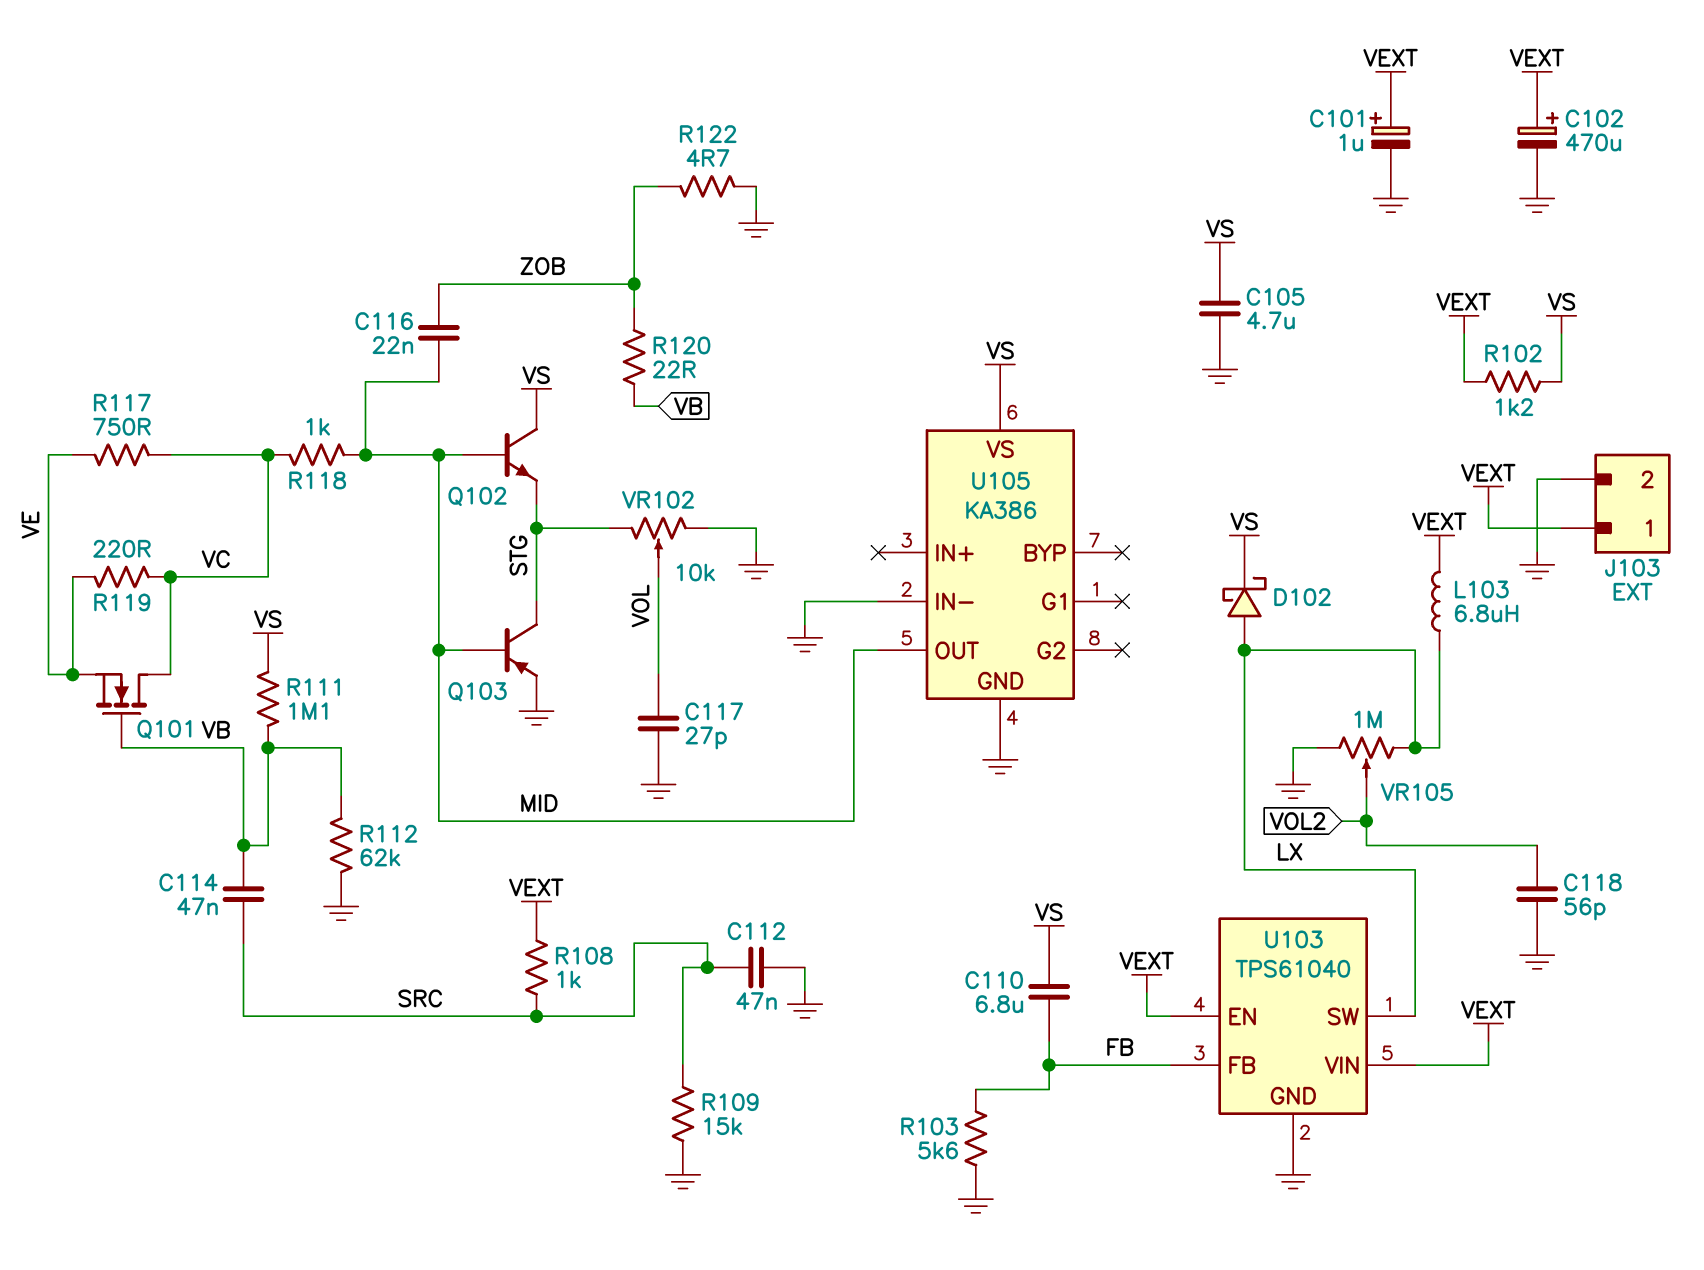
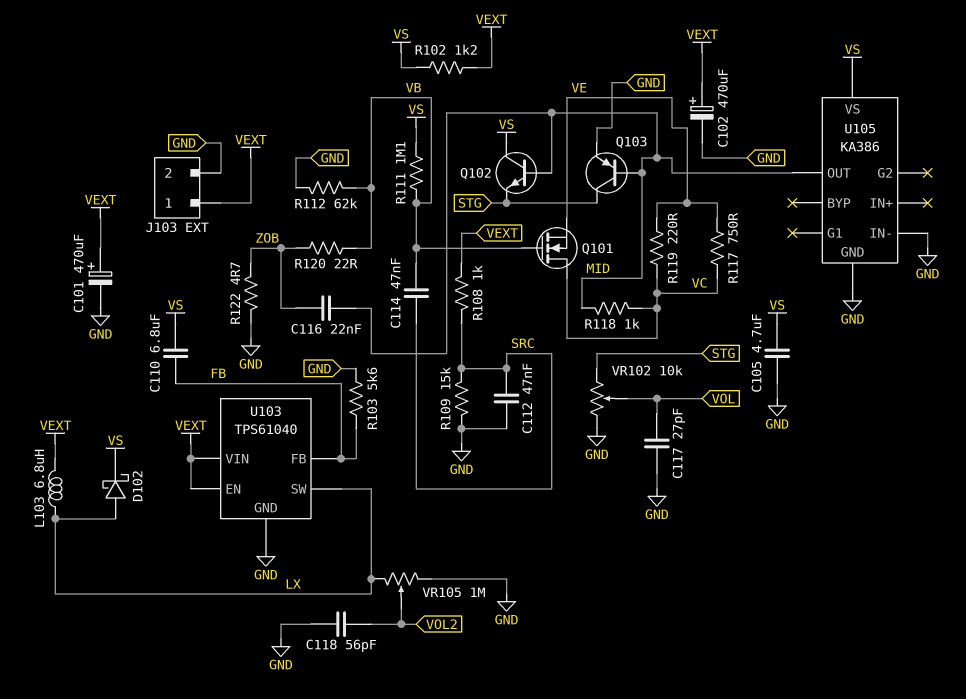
C101: 1uF (plus VEXT, minus GND) -> 470uF (plus VEXT, minus GND)

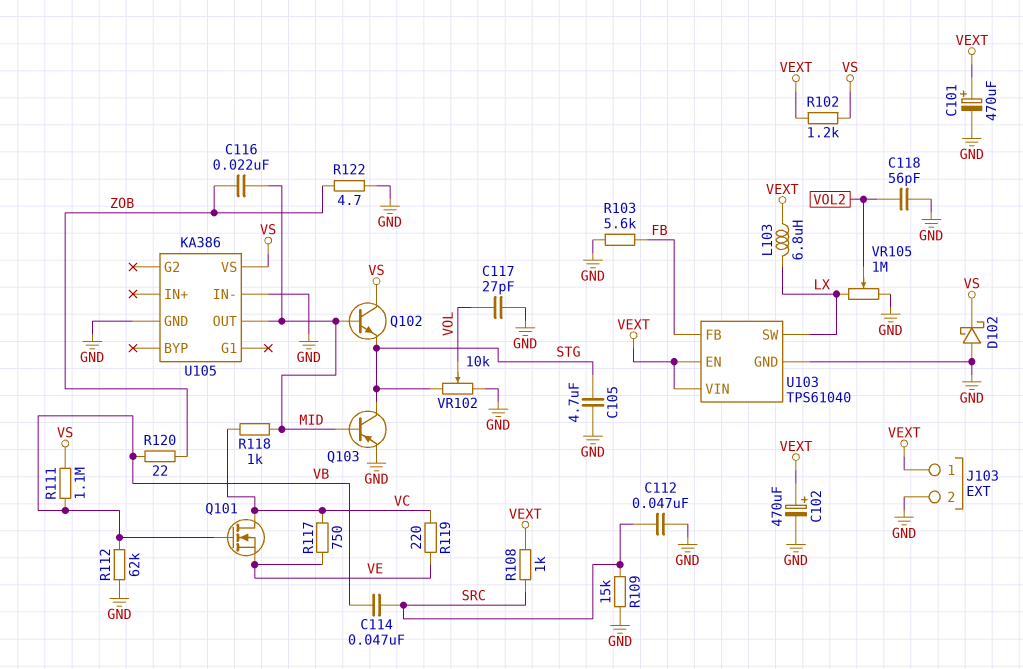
C105: 4.7uF (GND, VS) -> 4.7uF (GND, STG)
C110: 6.8uF (FB, VS) -> none
D102: schottky (A LX, K VS) -> schottky (A GND, K VS)

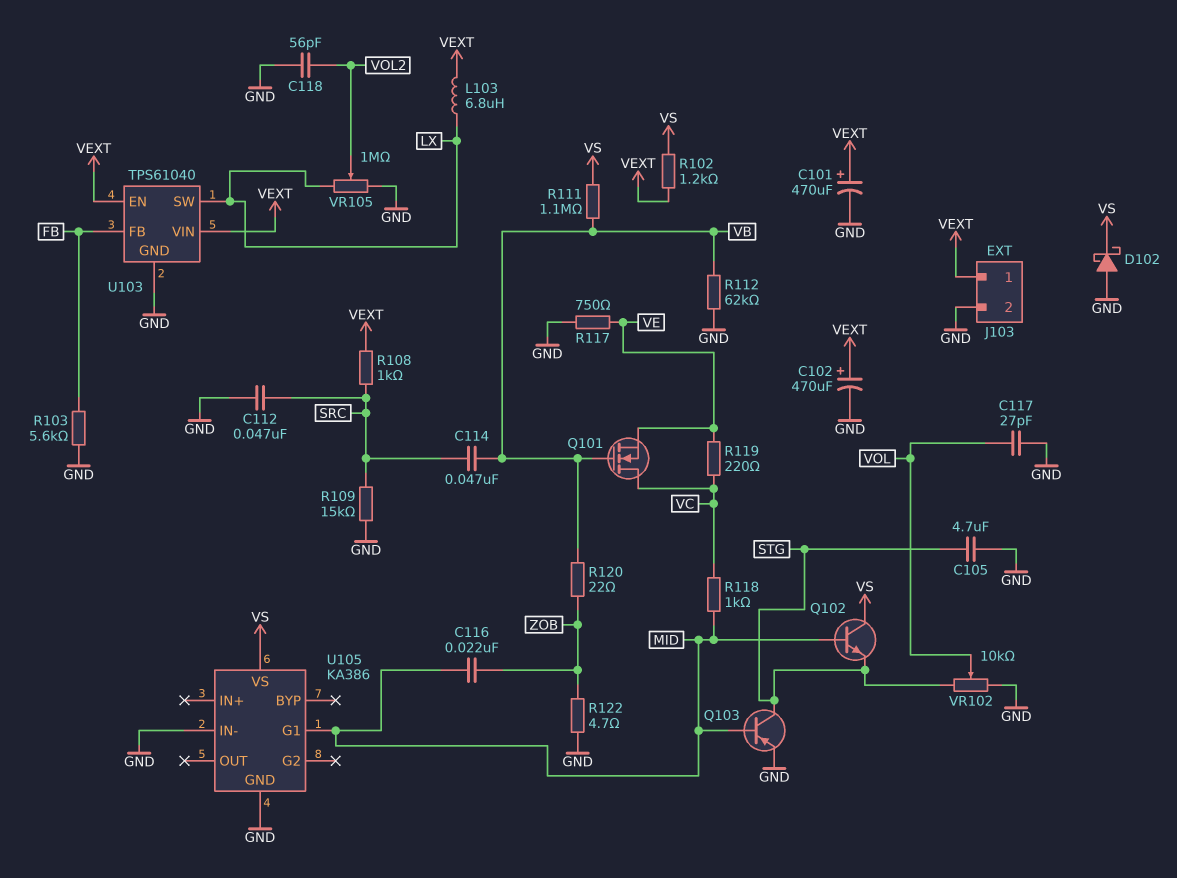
R117: 750 (VC, VE) -> 750 (GND, VE)
U105 pin G1: none -> MID
U105 pin OUT: MID -> none

